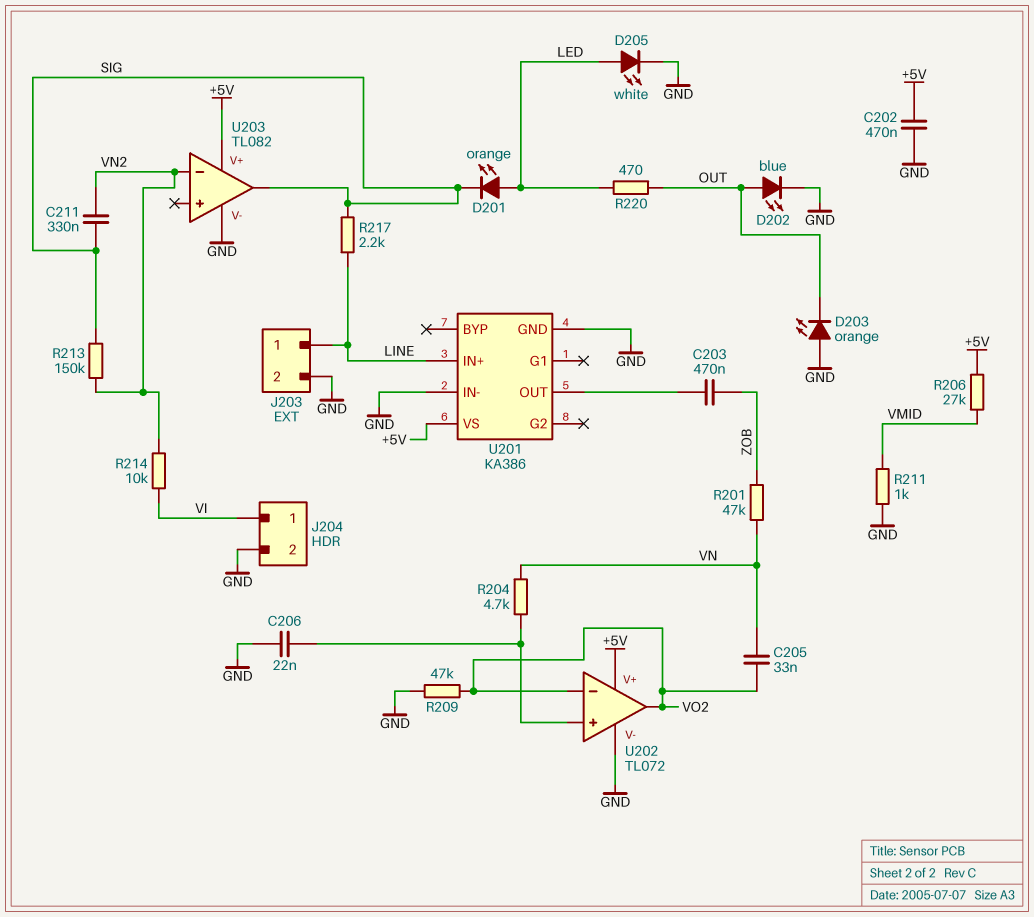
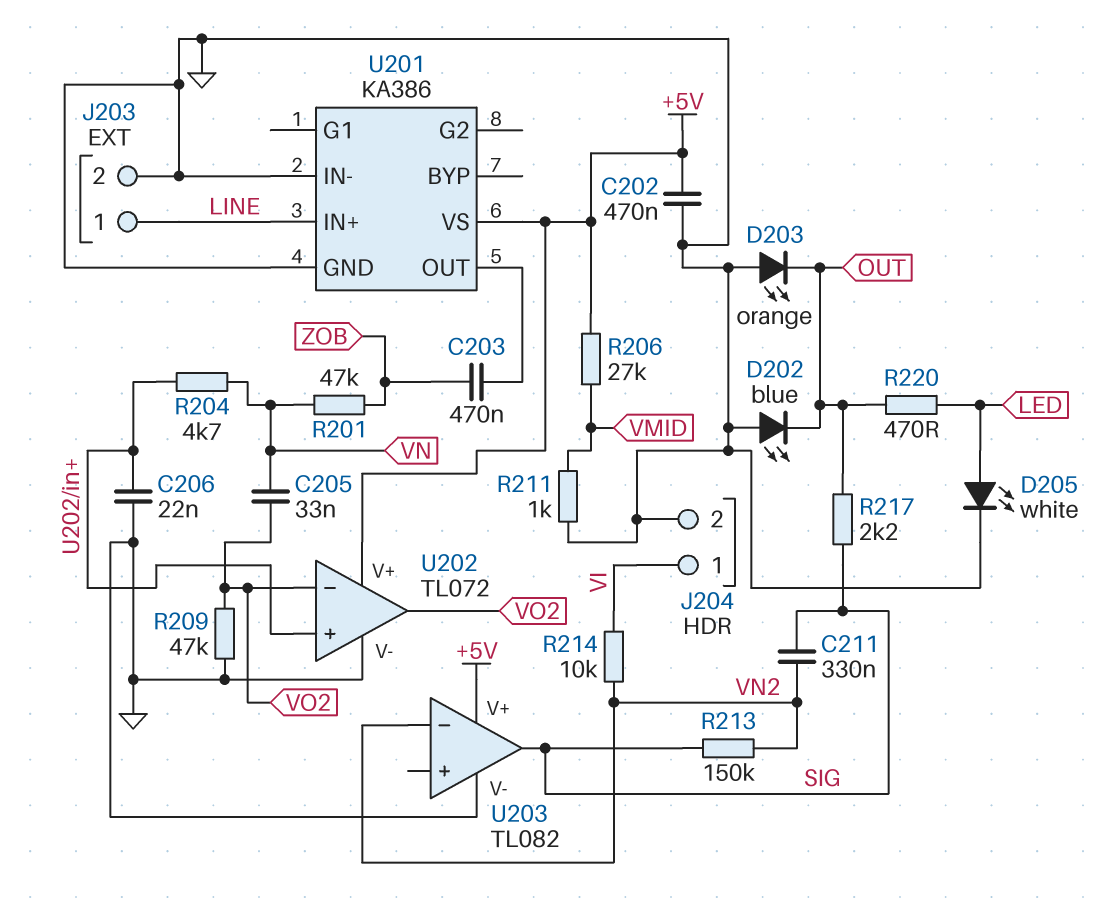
D201: LED orange (A LED, K SIG) -> none
D202: LED blue (A OUT, K GND) -> LED blue (A GND, K OUT)
R217: 2.2k (LINE, SIG) -> 2.2k (OUT, SIG)

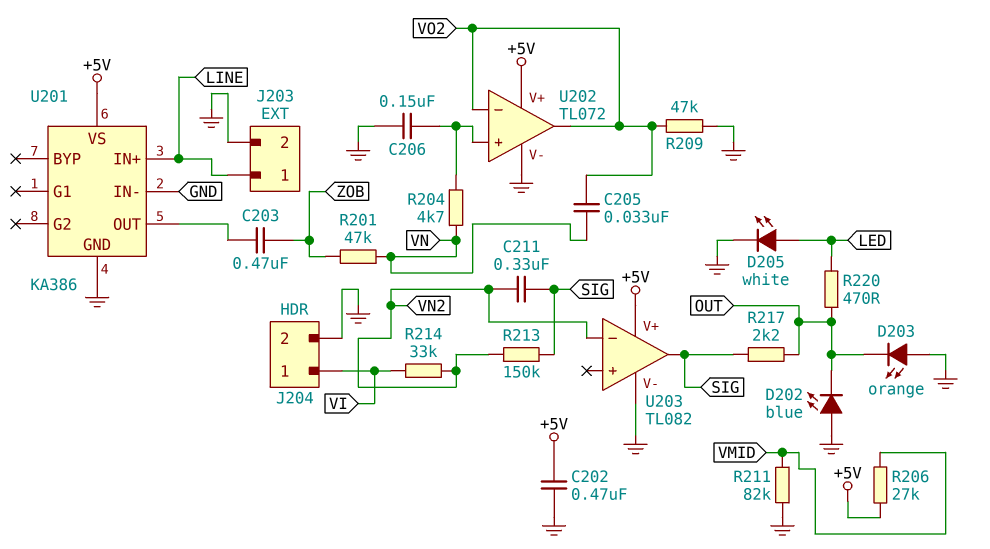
C206: 22nF (GND, U202/in+) -> 150nF (GND, U202/in+)
R211: 1k (GND, VMID) -> 82k (GND, VMID)
R214: 10k (VI, VN2) -> 33k (VI, VN2)

